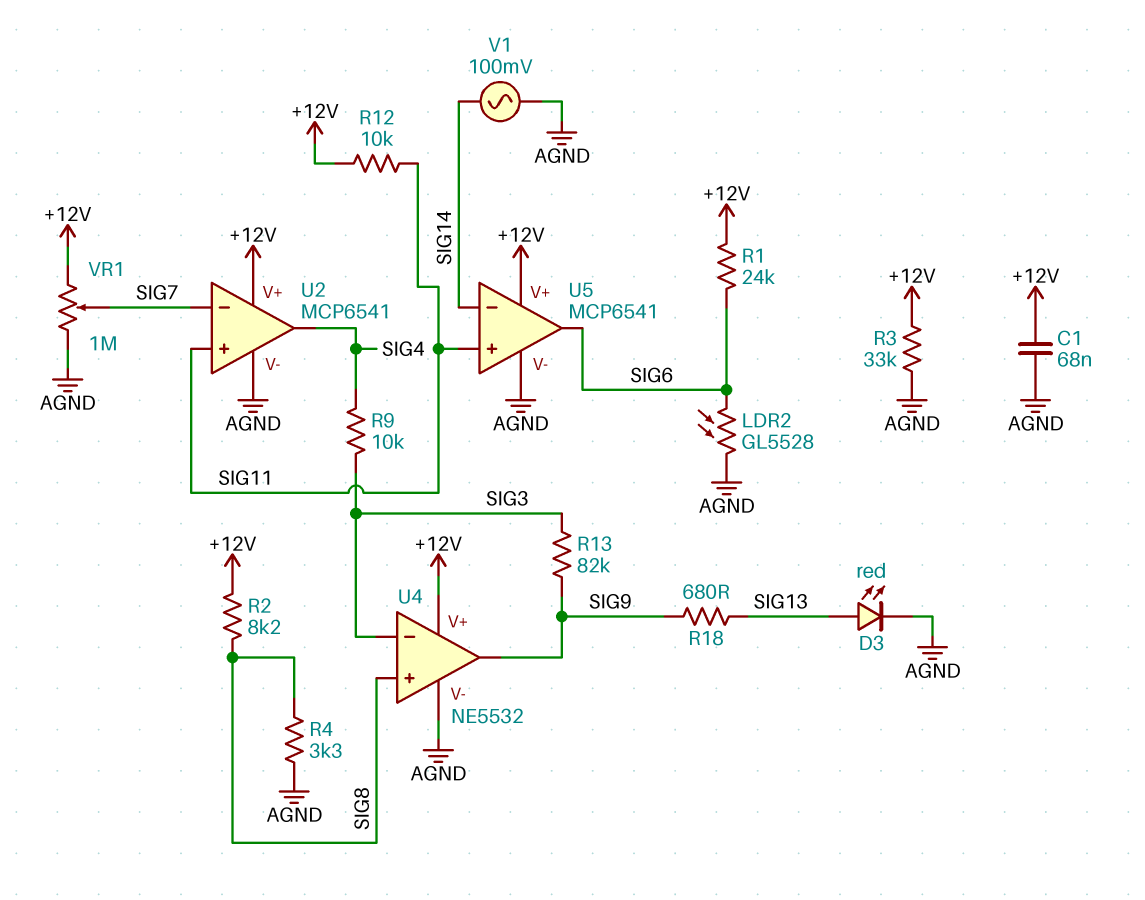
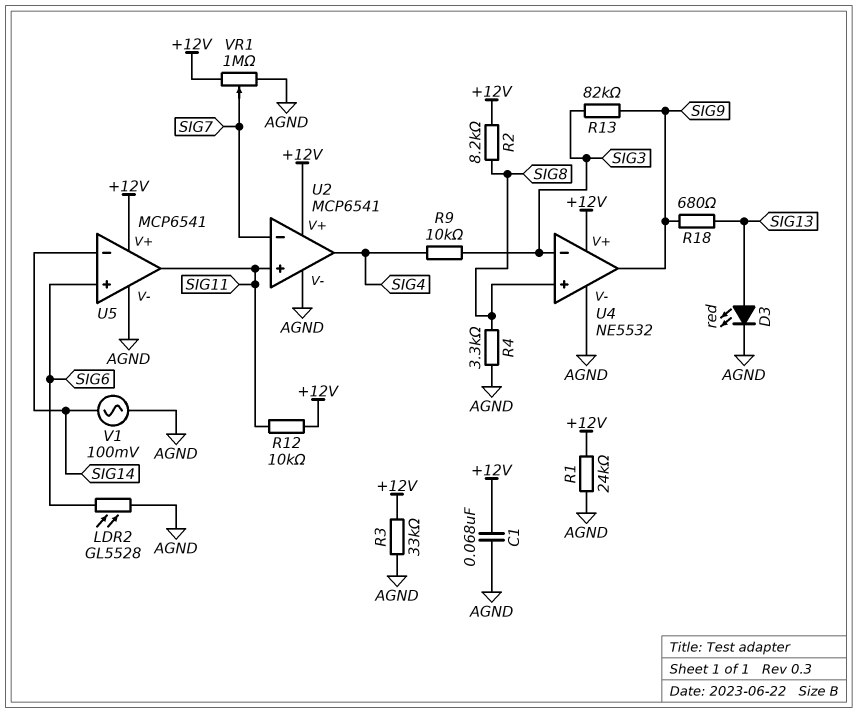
R1: 24k (+12V, SIG6) -> 24k (+12V, AGND)
U5 pin in+: SIG11 -> SIG6
U5 pin out: SIG6 -> SIG11

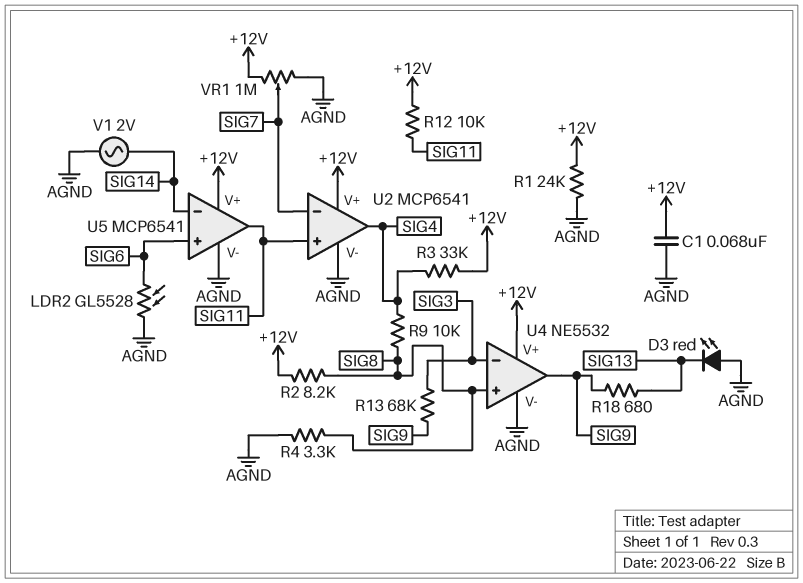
D3: LED red (A SIG13, K AGND) -> LED red (A AGND, K SIG13)
R3: 33k (+12V, AGND) -> 33k (+12V, SIG4)
R9: 10k (SIG3, SIG4) -> 10k (SIG4, SIG8)
R13: 82k (SIG3, SIG9) -> 68k (SIG3, SIG9)
V1: AC 100mV (AGND, SIG14) -> AC 2V (AGND, SIG14)

